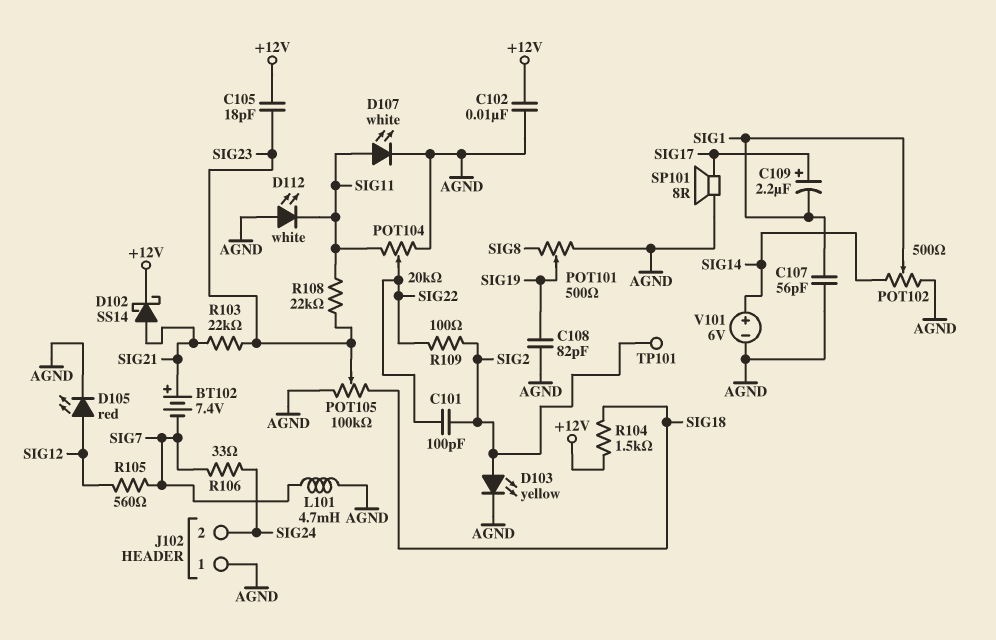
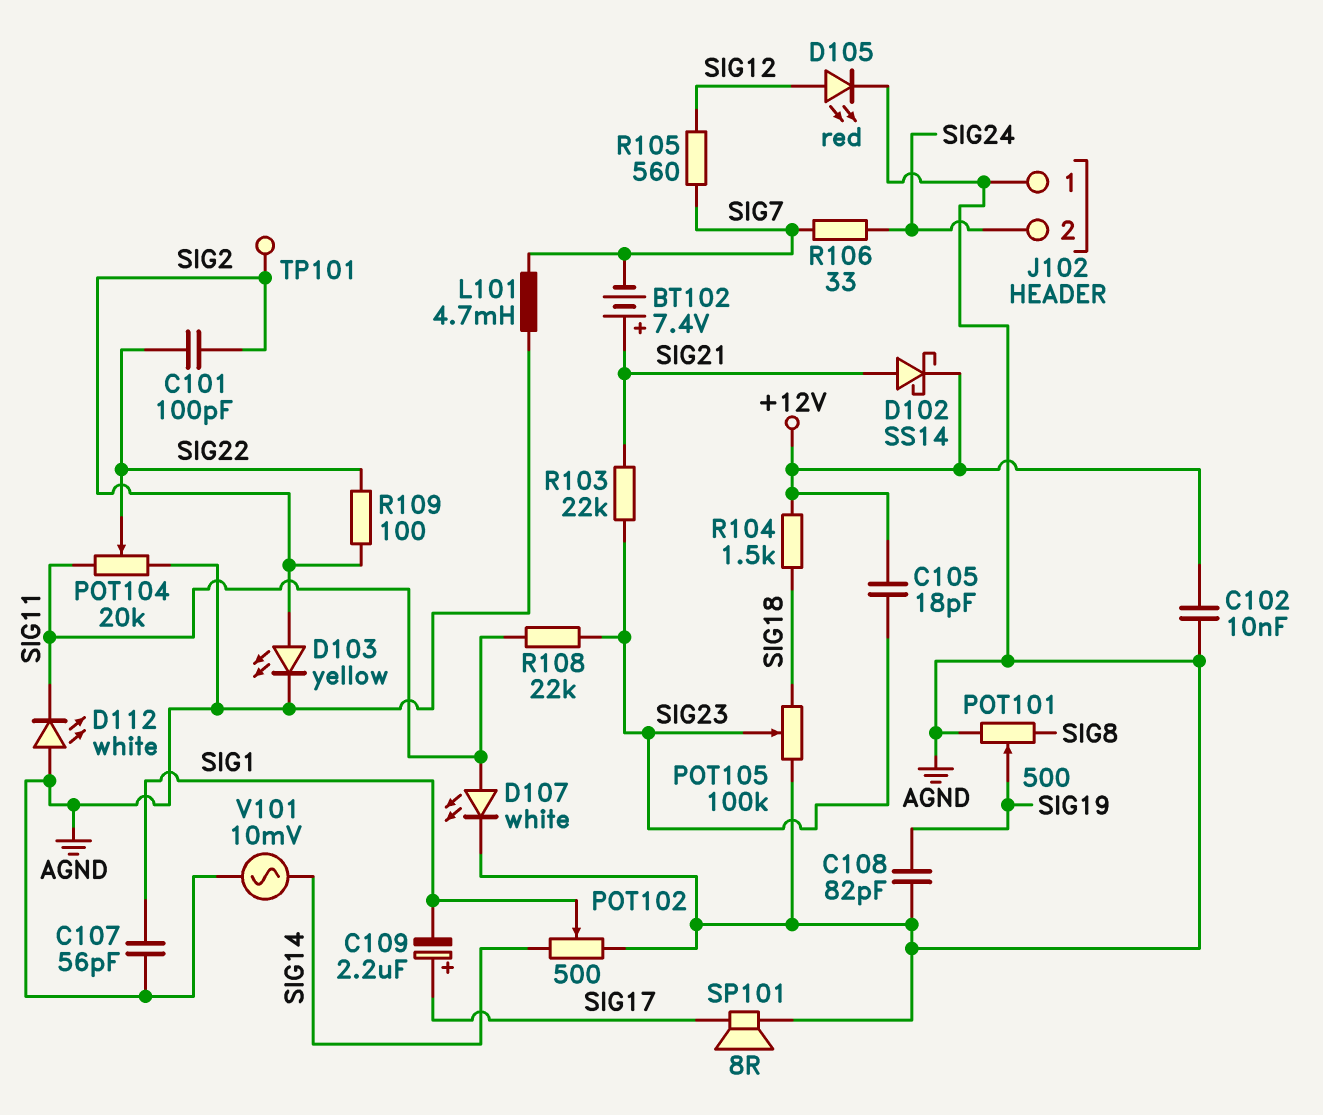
V101: 6V (plus SIG14, minus AGND) -> AC 10mV (AGND, SIG14)

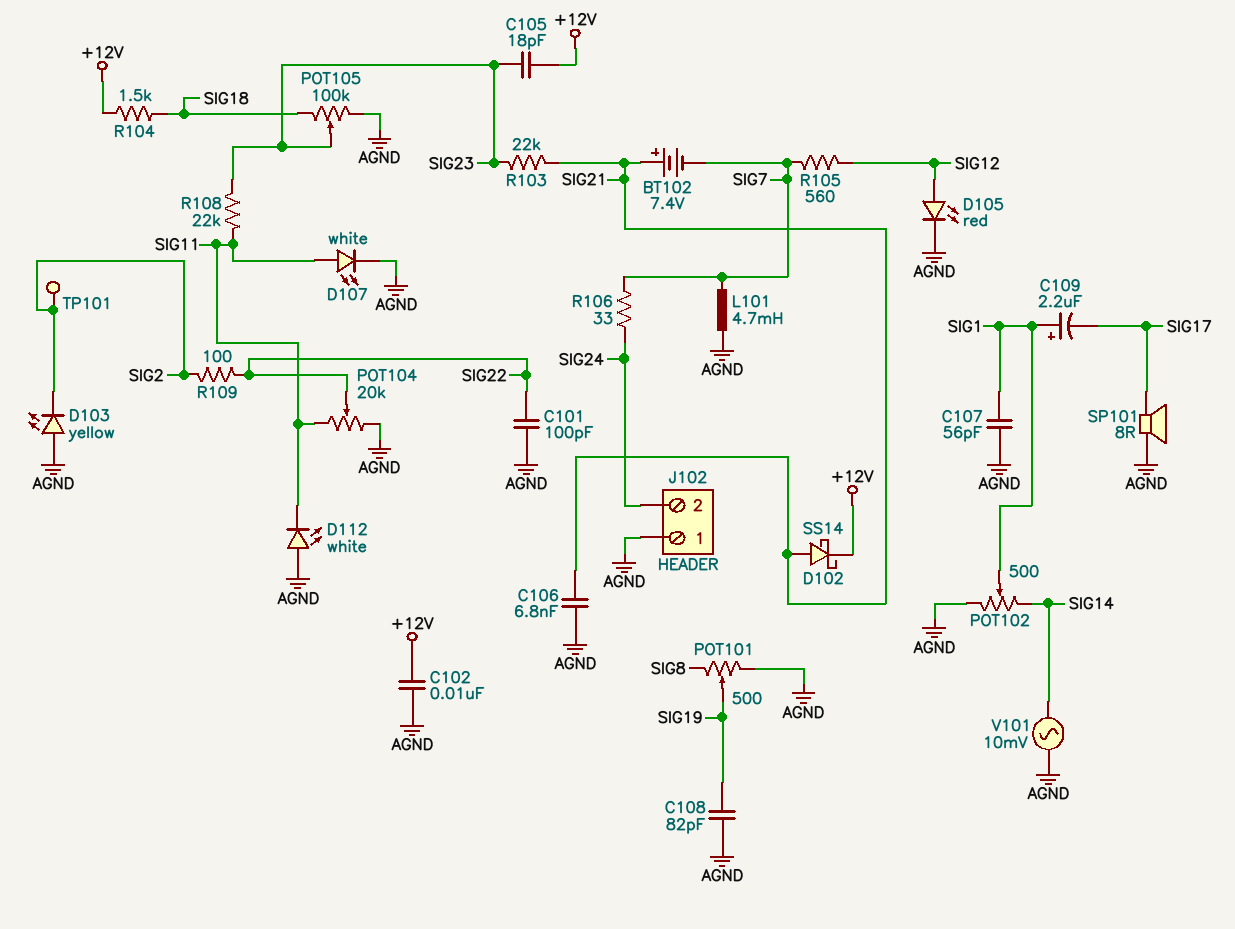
C101: 100pF (SIG2, SIG22) -> 100pF (AGND, SIG22)
C106: none -> 6.8nF (AGND, SIG21)
C109: 2.2uF (plus SIG17, minus SIG1) -> 2.2uF (plus SIG1, minus SIG17)
D103: LED yellow (A SIG2, K AGND) -> LED yellow (A AGND, K SIG2)

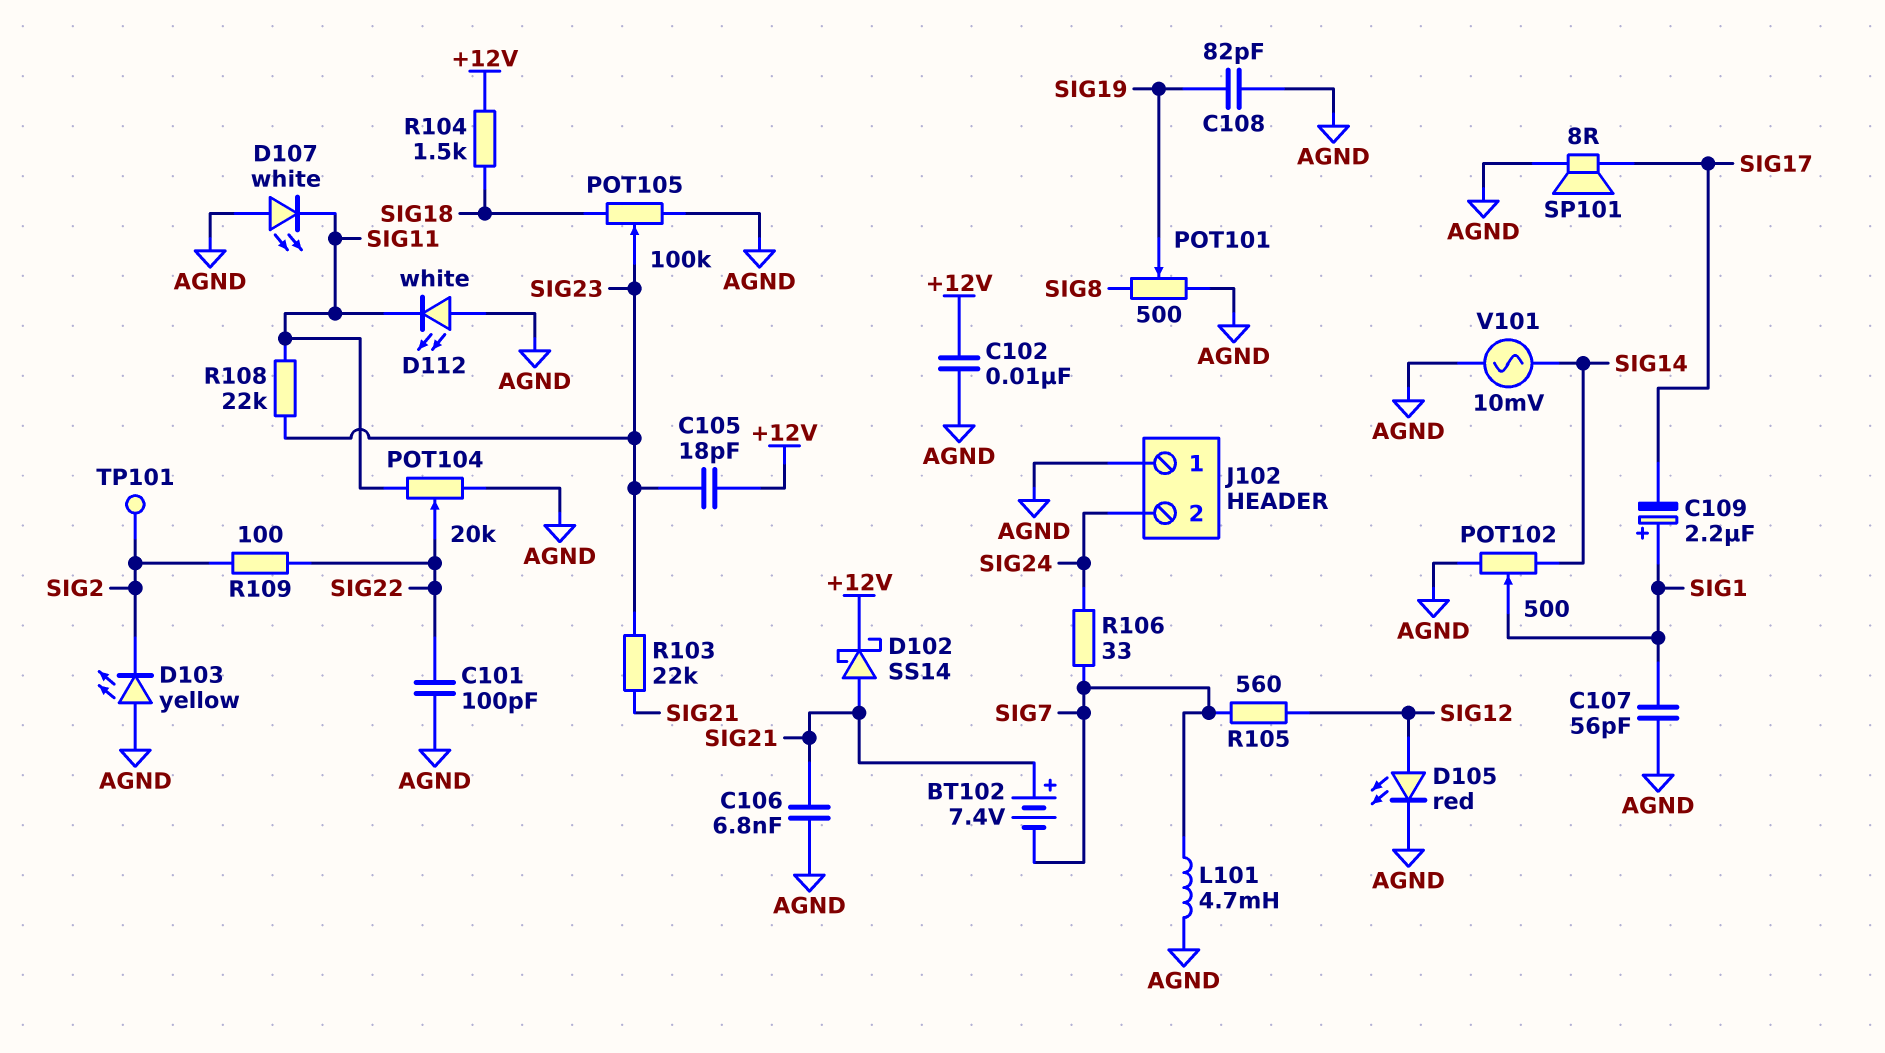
D107: LED white (A SIG11, K AGND) -> LED white (A AGND, K SIG11)

